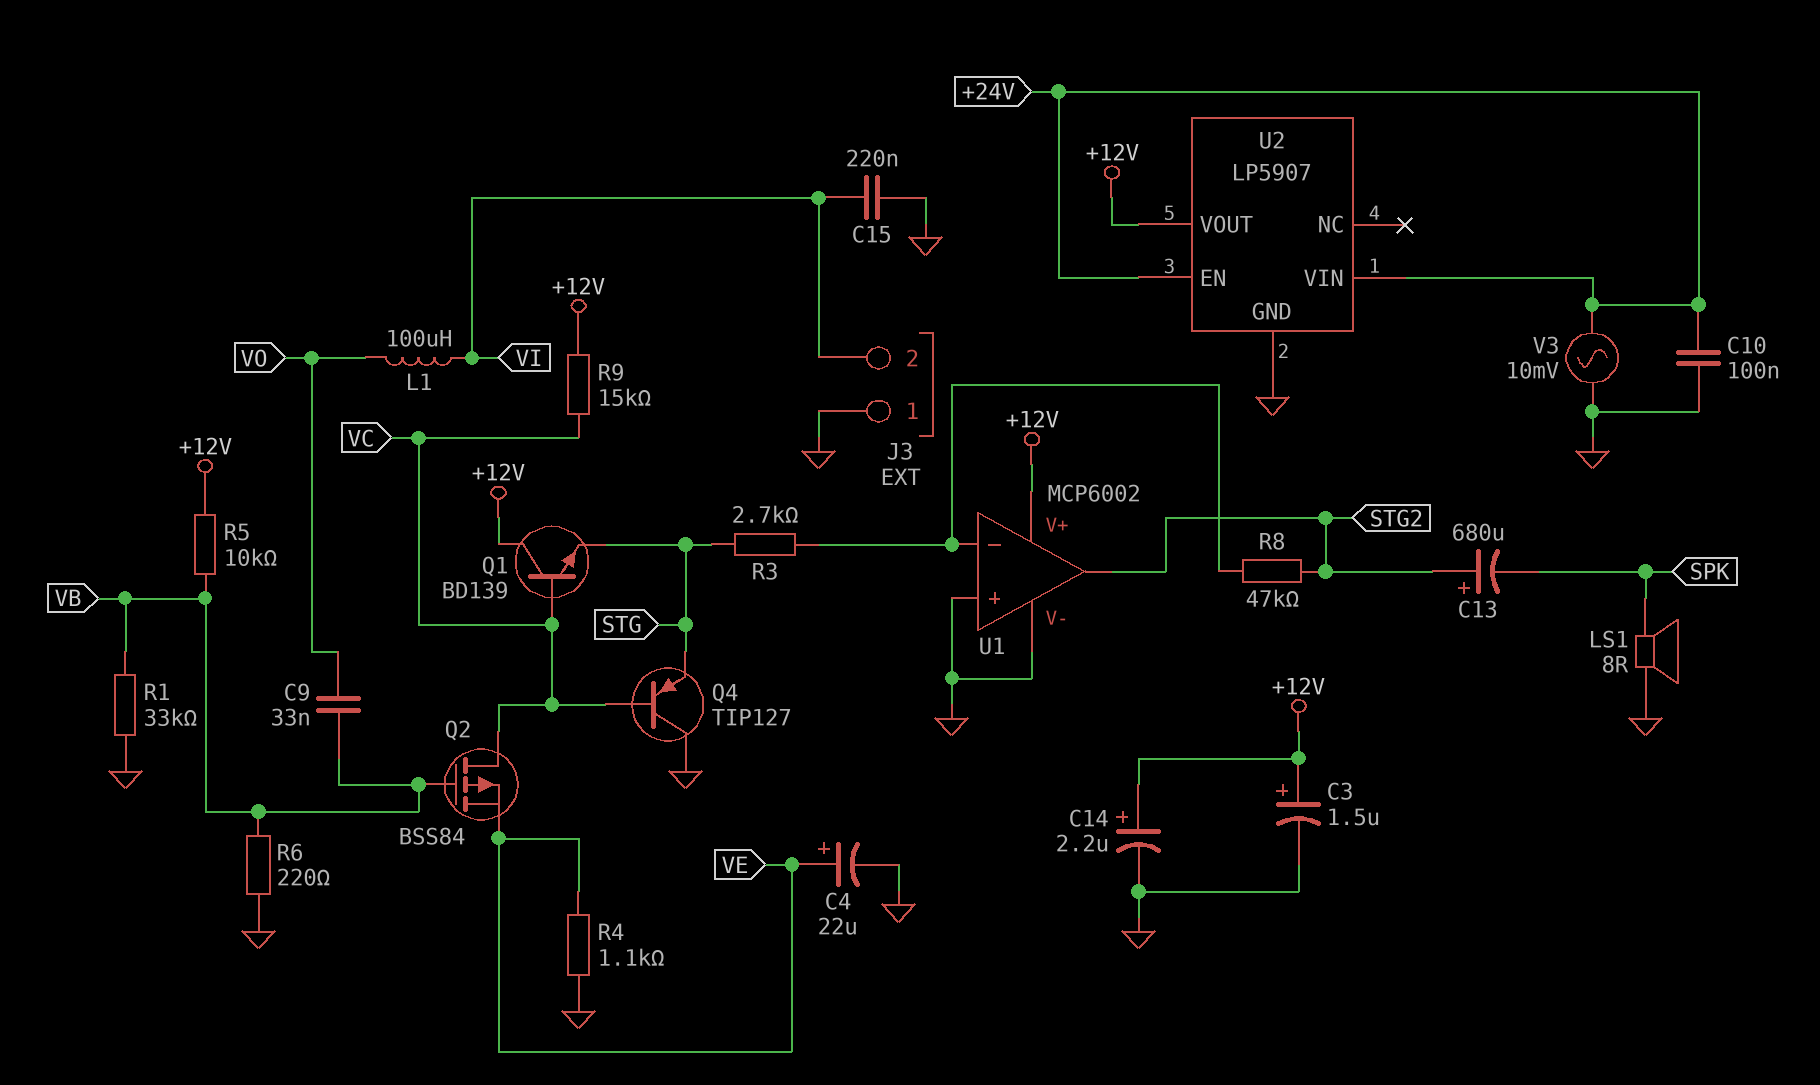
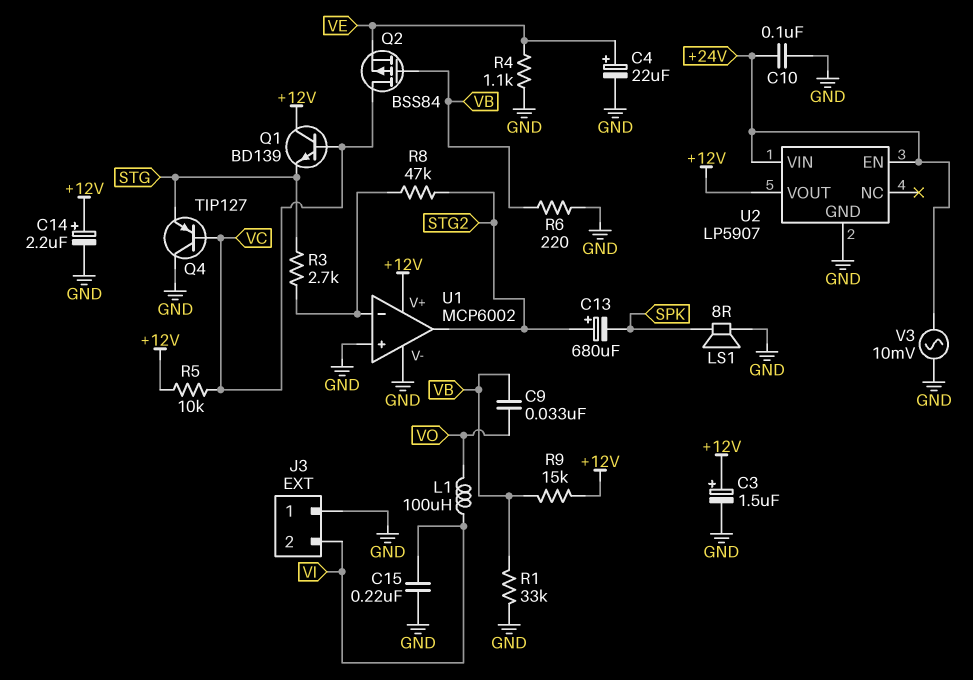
R5: 10k (+12V, VB) -> 10k (+12V, VC)
R9: 15k (+12V, VC) -> 15k (+12V, VB)

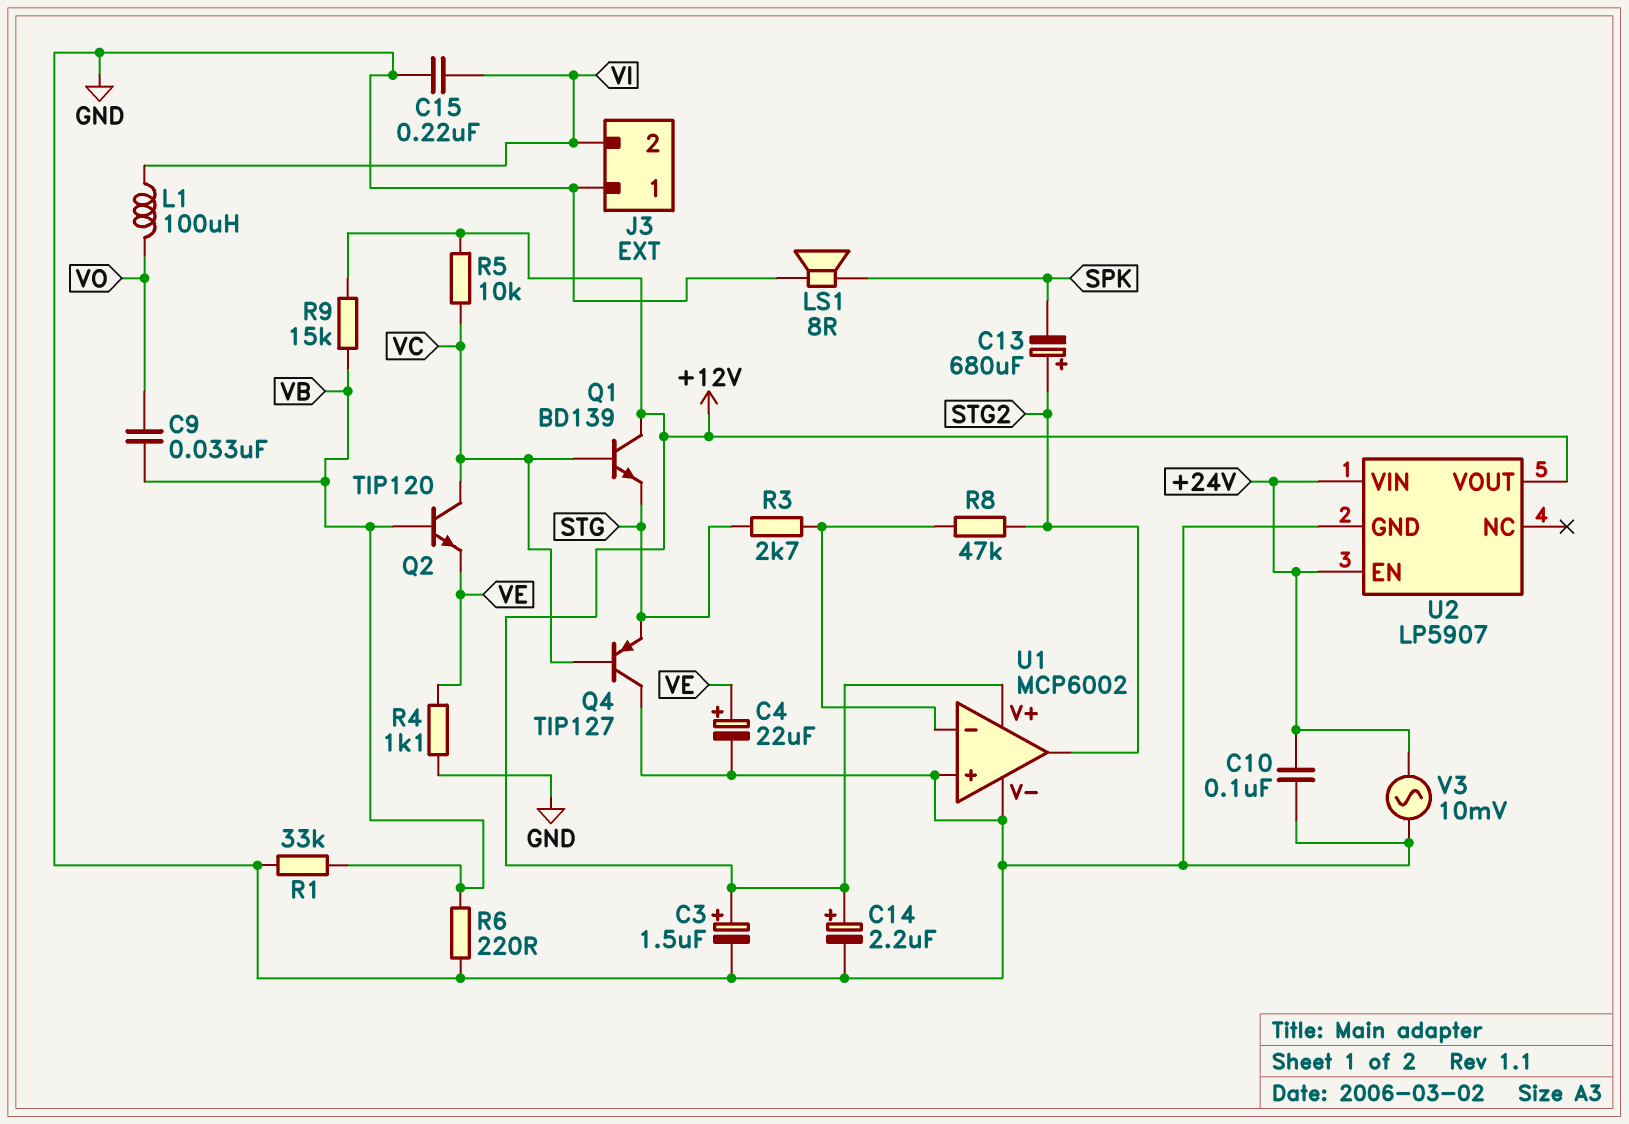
Q2: PMOS BSS84 (G VB, D VC, S VE) -> NPN TIP120 (B VB, C VC, E VE)

